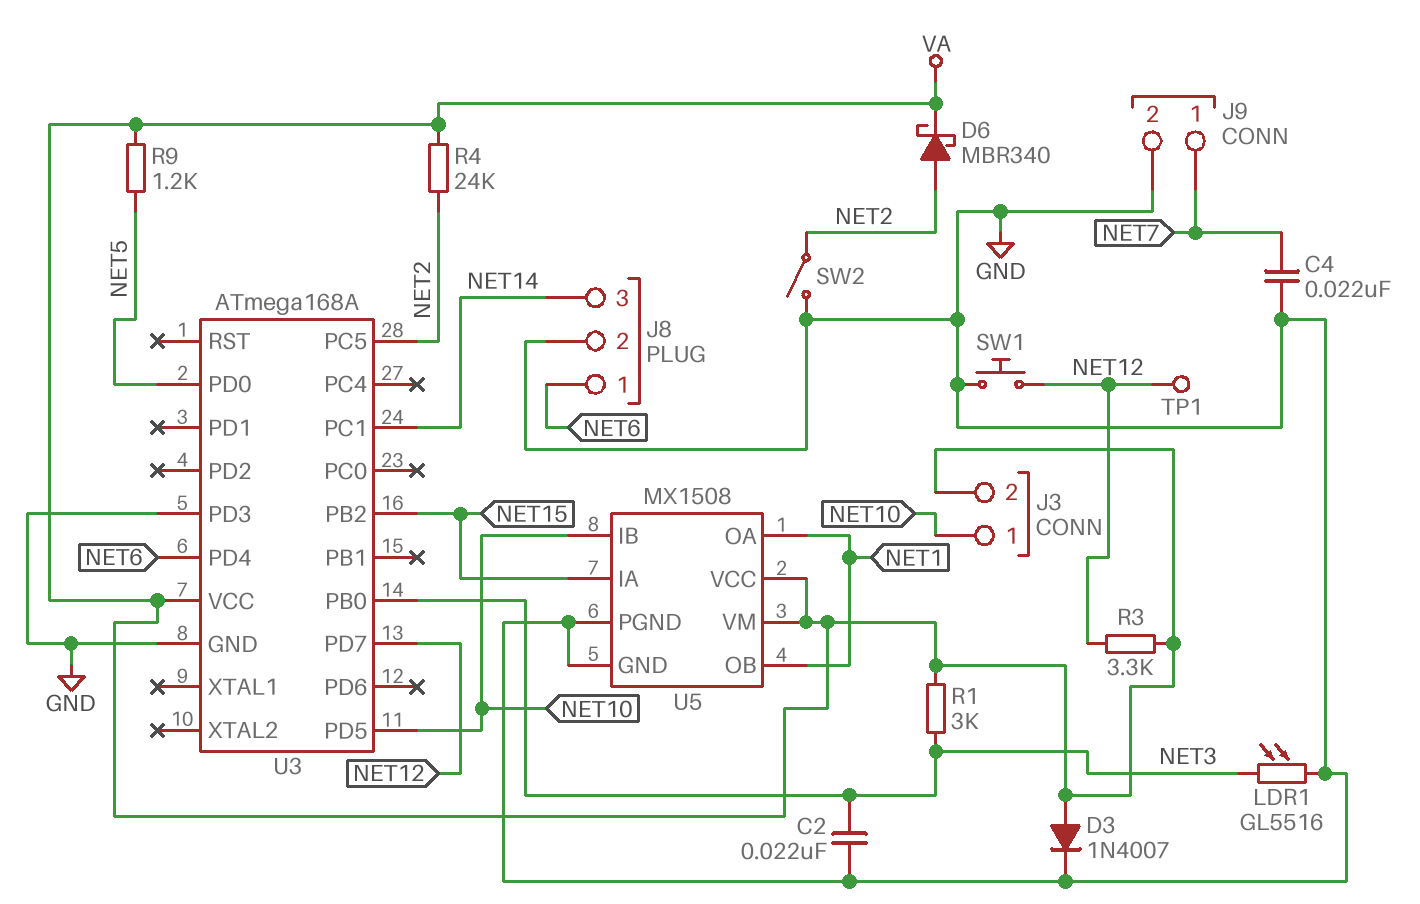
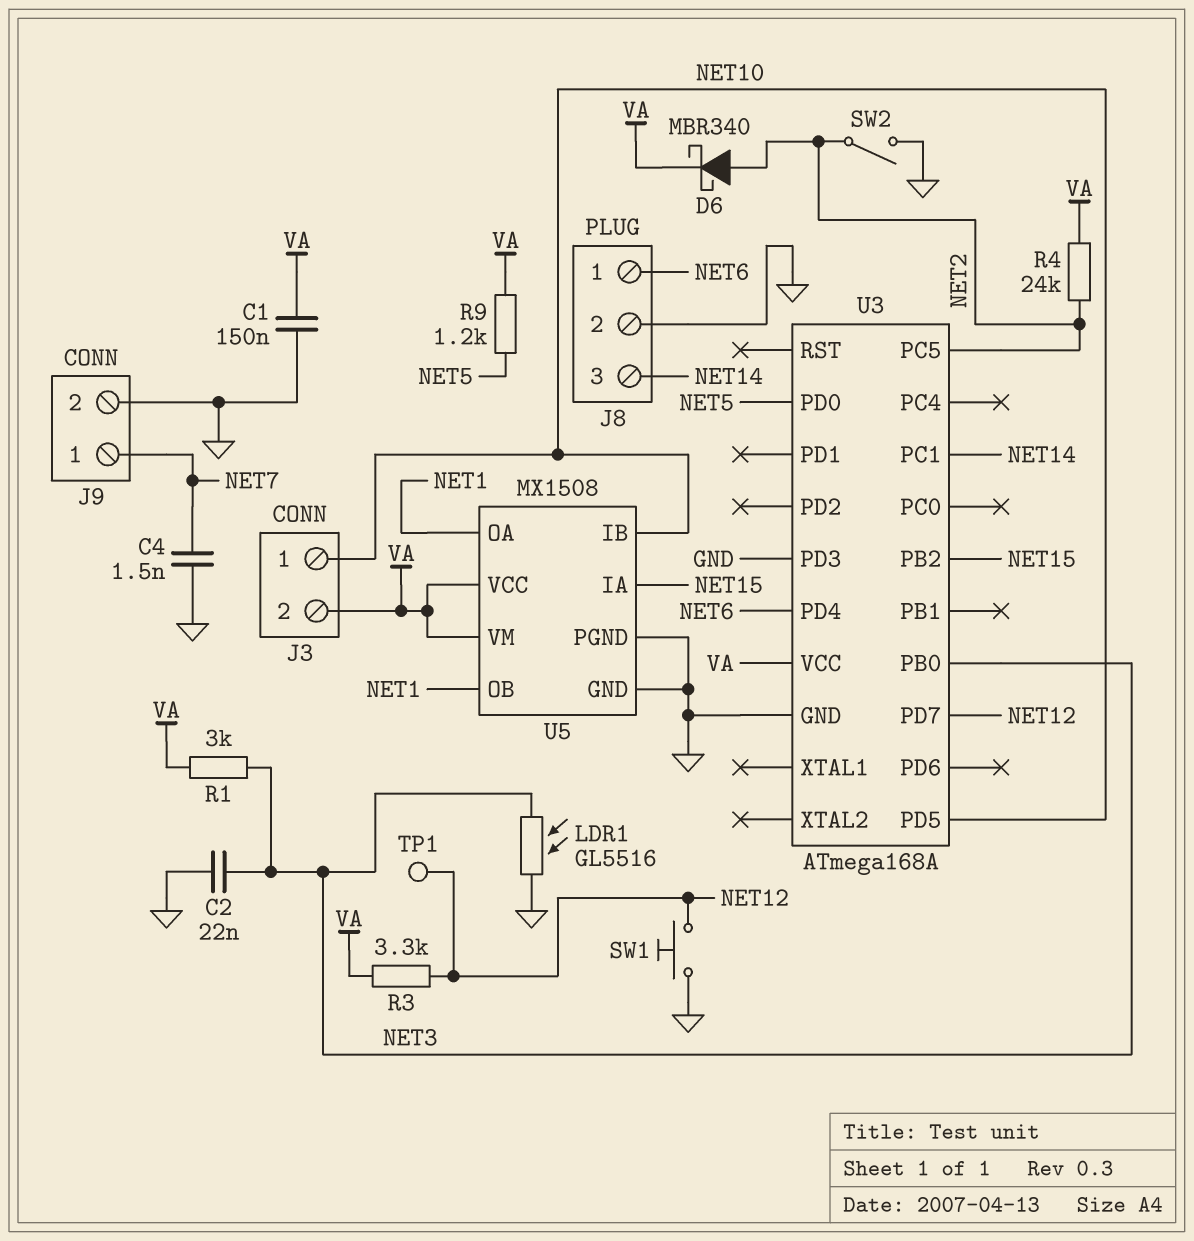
C1: none -> 150nF (GND, VA)
C4: 22nF (GND, NET7) -> 1.5nF (GND, NET7)
D3: diode 1N4007 (A VA, K GND) -> none

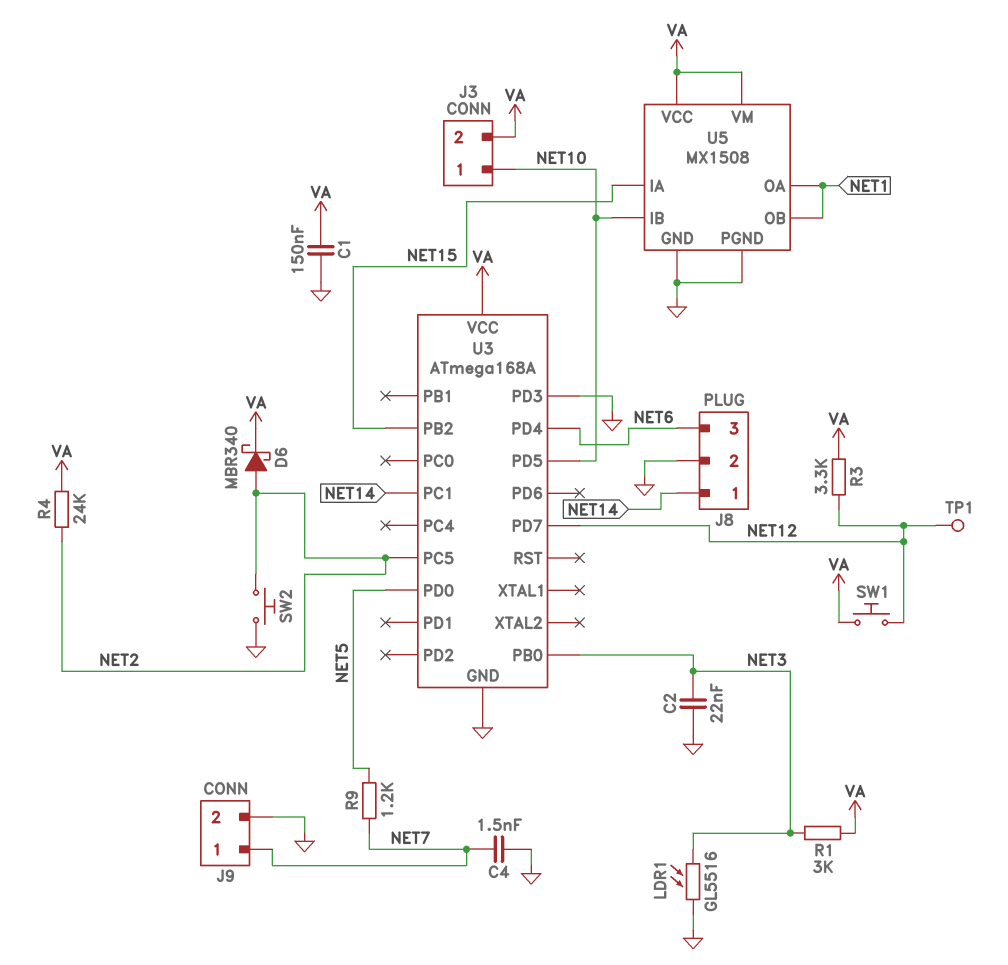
J8 pin 1: NET6 -> NET14
J8 pin 3: NET14 -> NET6
R9: 1.2k (NET5, VA) -> 1.2k (NET5, NET7)
SW1: button (GND, NET12) -> button (NET12, VA)
SW2: switch (GND, NET2) -> button (GND, NET2)

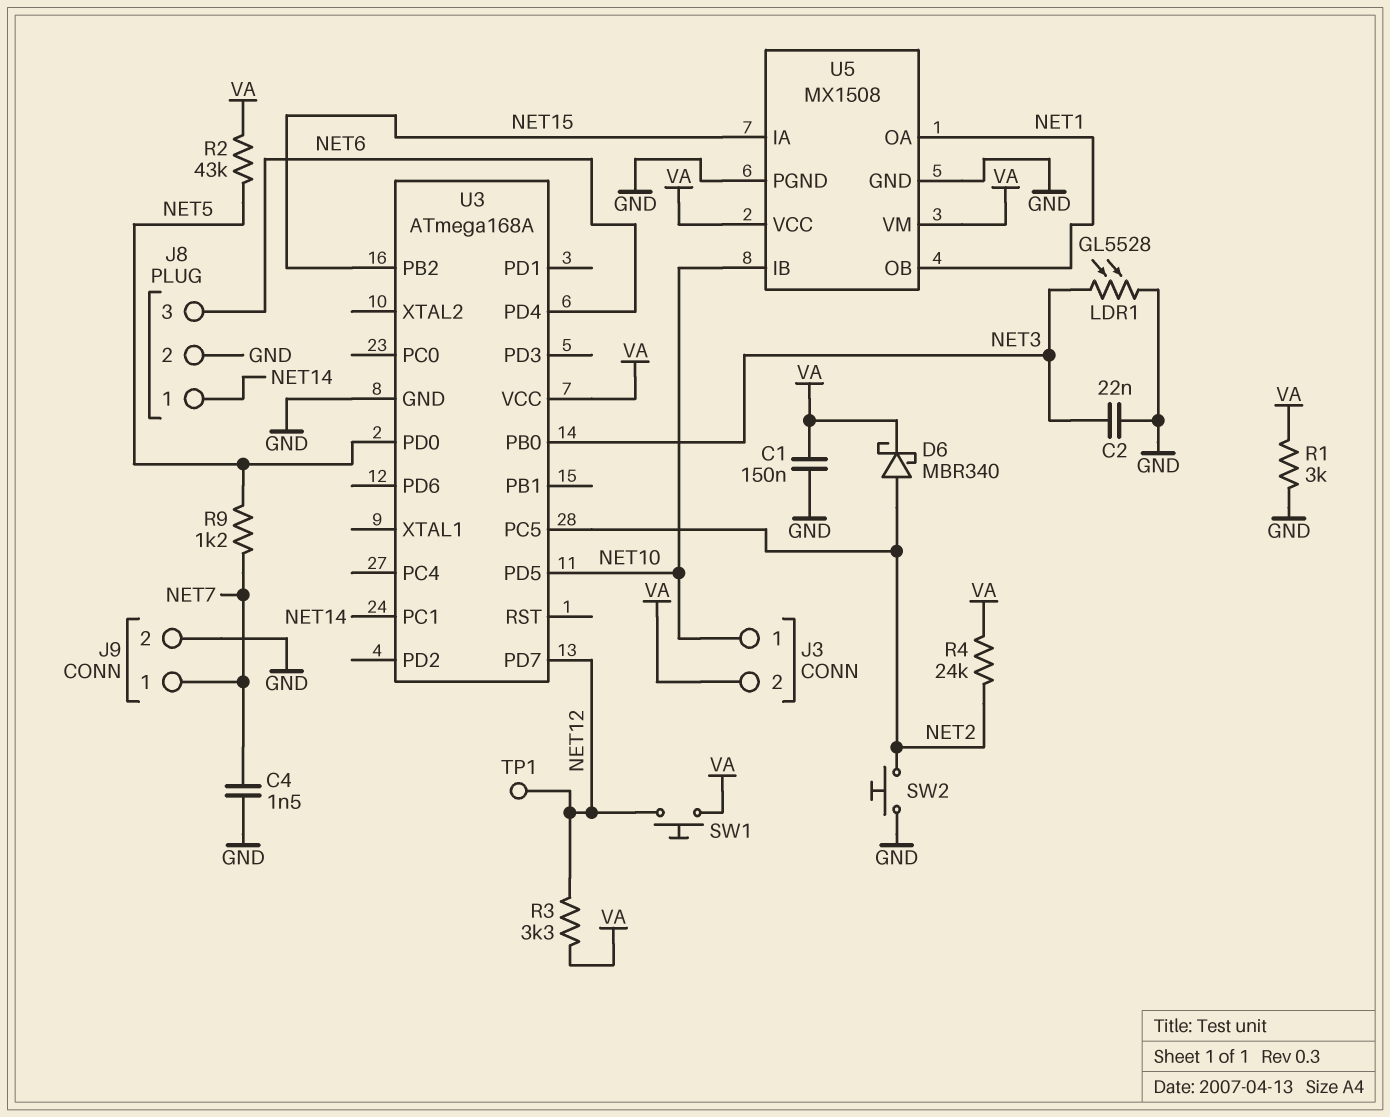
LDR1: GL5516 (GND, NET3) -> GL5528 (GND, NET3)
R1: 3k (NET3, VA) -> 3k (GND, VA)
R2: none -> 43k (NET5, VA)
U3 pin PD3: GND -> none

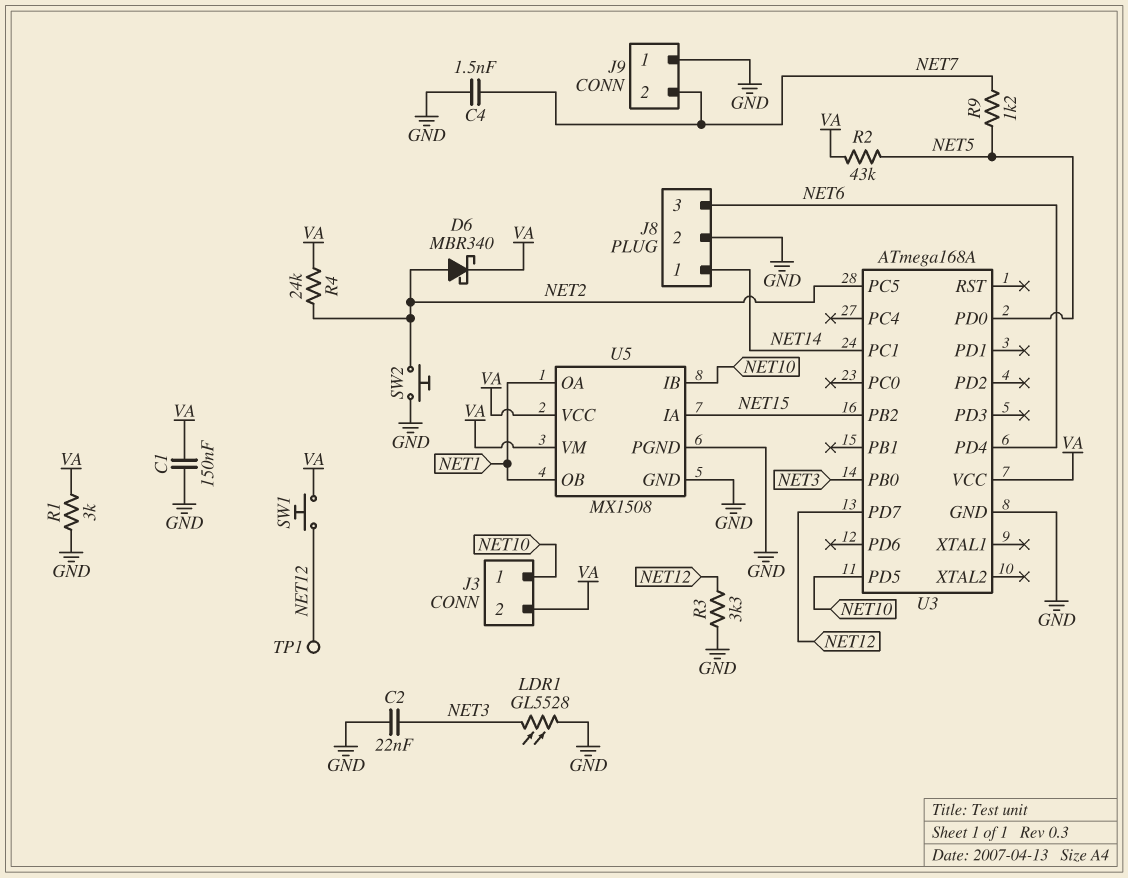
J9 pin 1: NET7 -> GND
J9 pin 2: GND -> NET7
R3: 3.3k (NET12, VA) -> 3.3k (GND, NET12)

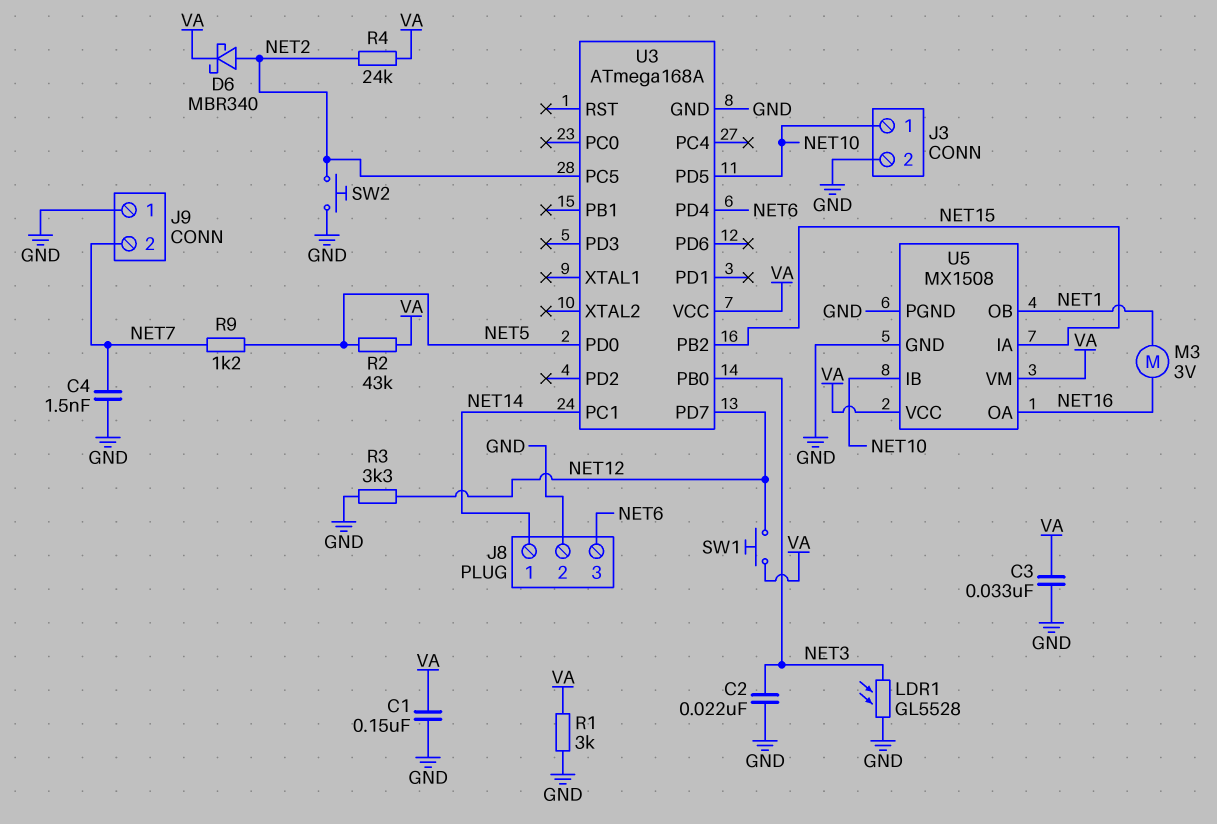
C3: none -> 33nF (GND, VA)
J3 pin 2: VA -> GND
M3: none -> motor 3V (NET1, NET16)
TP1: test point (NET12) -> none
U5 pin OA: NET1 -> NET16

